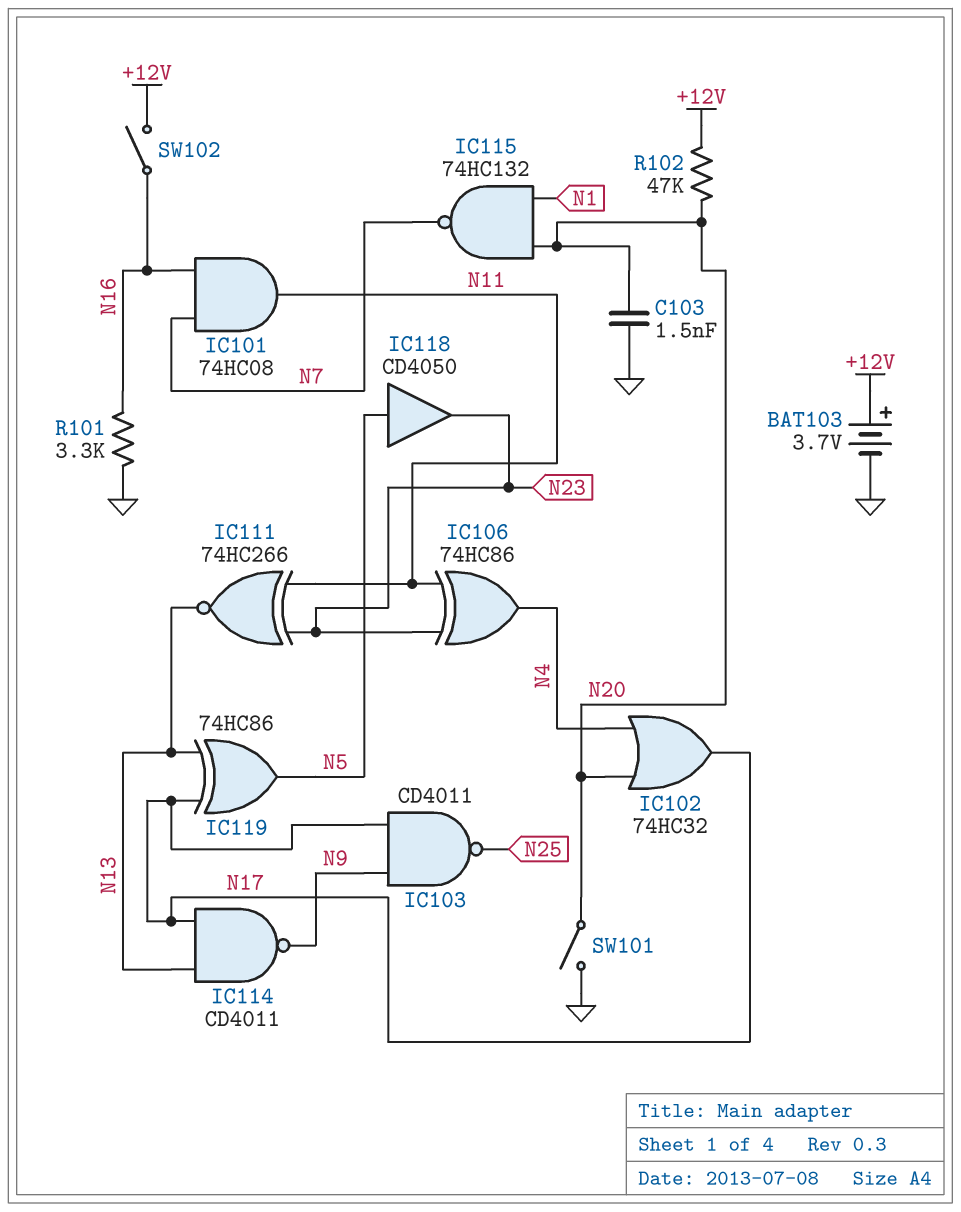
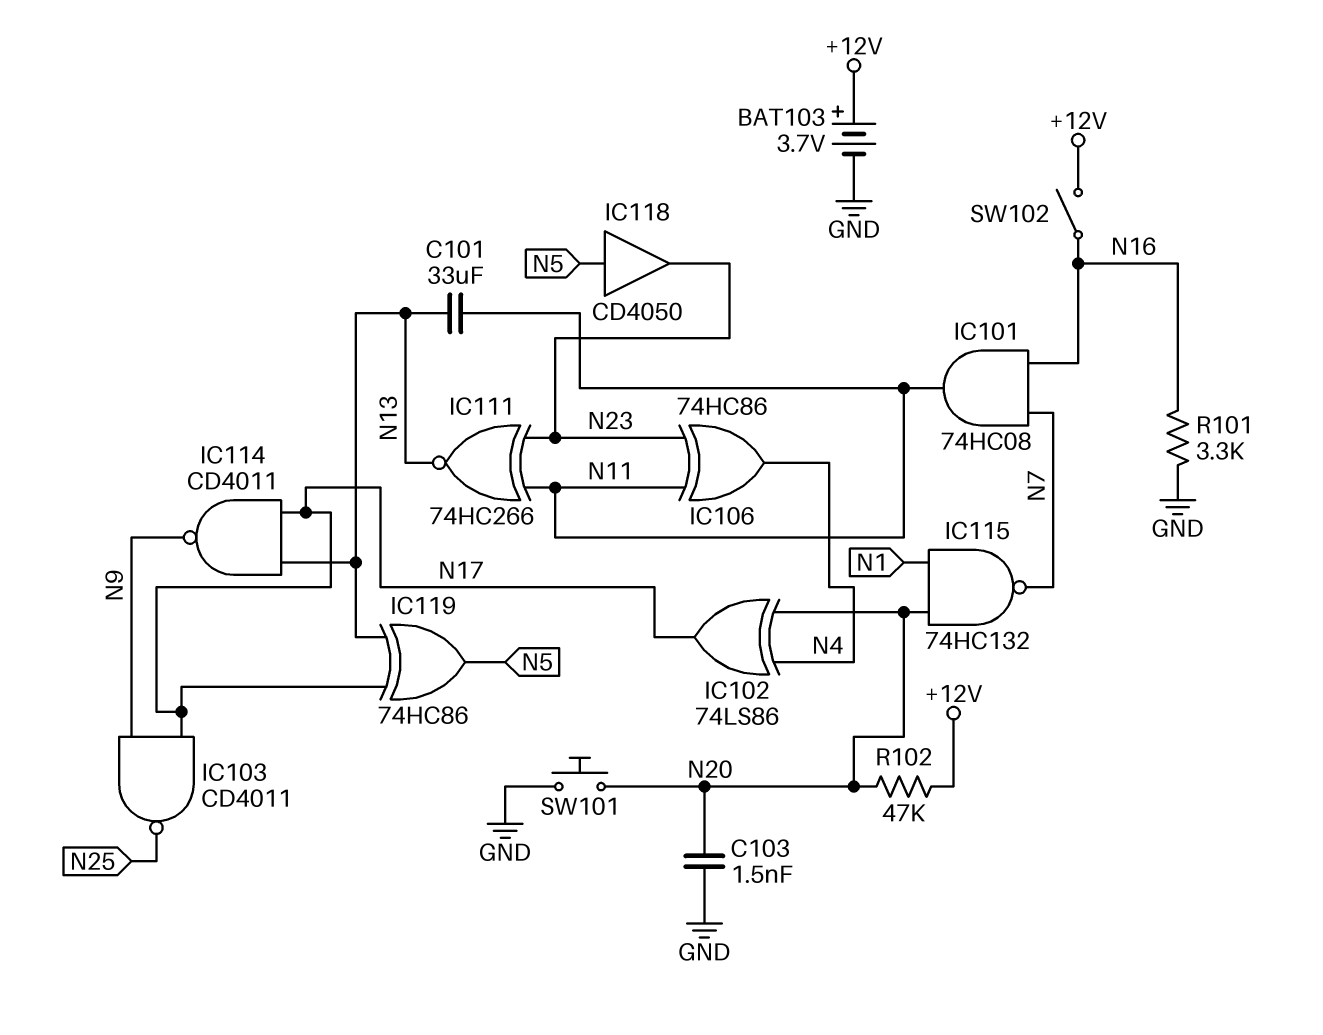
C101: none -> 33uF (N11, N13)
IC102: OR 74HC32 (in N4, in N20, out N17) -> XOR 74LS86 (in N4, in N20, out N17)
SW101: switch (GND, N20) -> button (GND, N20)

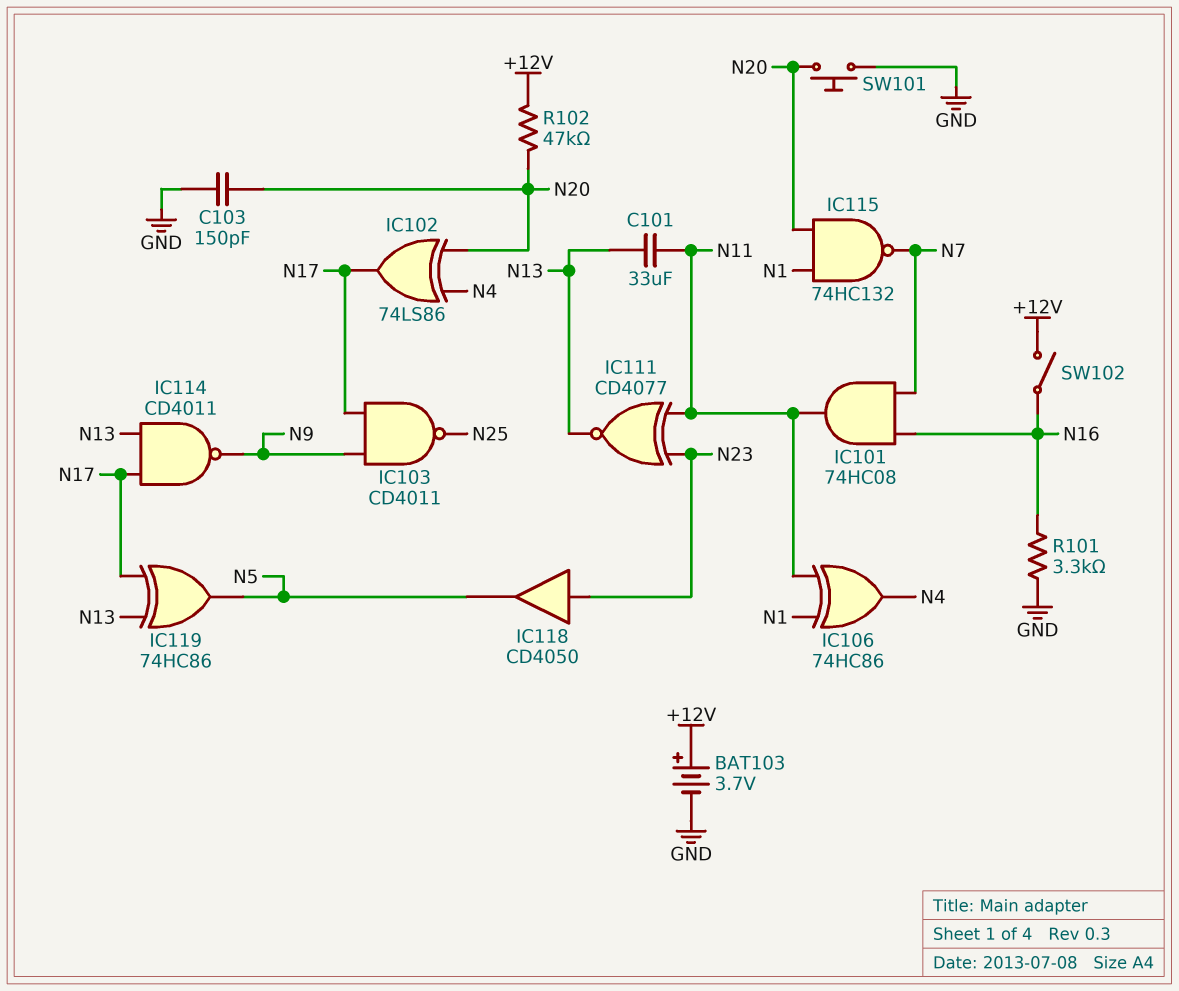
C103: 1.5nF (GND, N20) -> 150pF (GND, N20)
IC106: XOR 74HC86 (in N11, in N23, out N4) -> XOR 74HC86 (in N1, in N11, out N4)
IC111: XNOR 74HC266 (in N11, in N23, out N13) -> XNOR CD4077 (in N11, in N23, out N13)
IC118: buffer CD4050 (in N5, out N23) -> buffer CD4050 (in N23, out N5)

